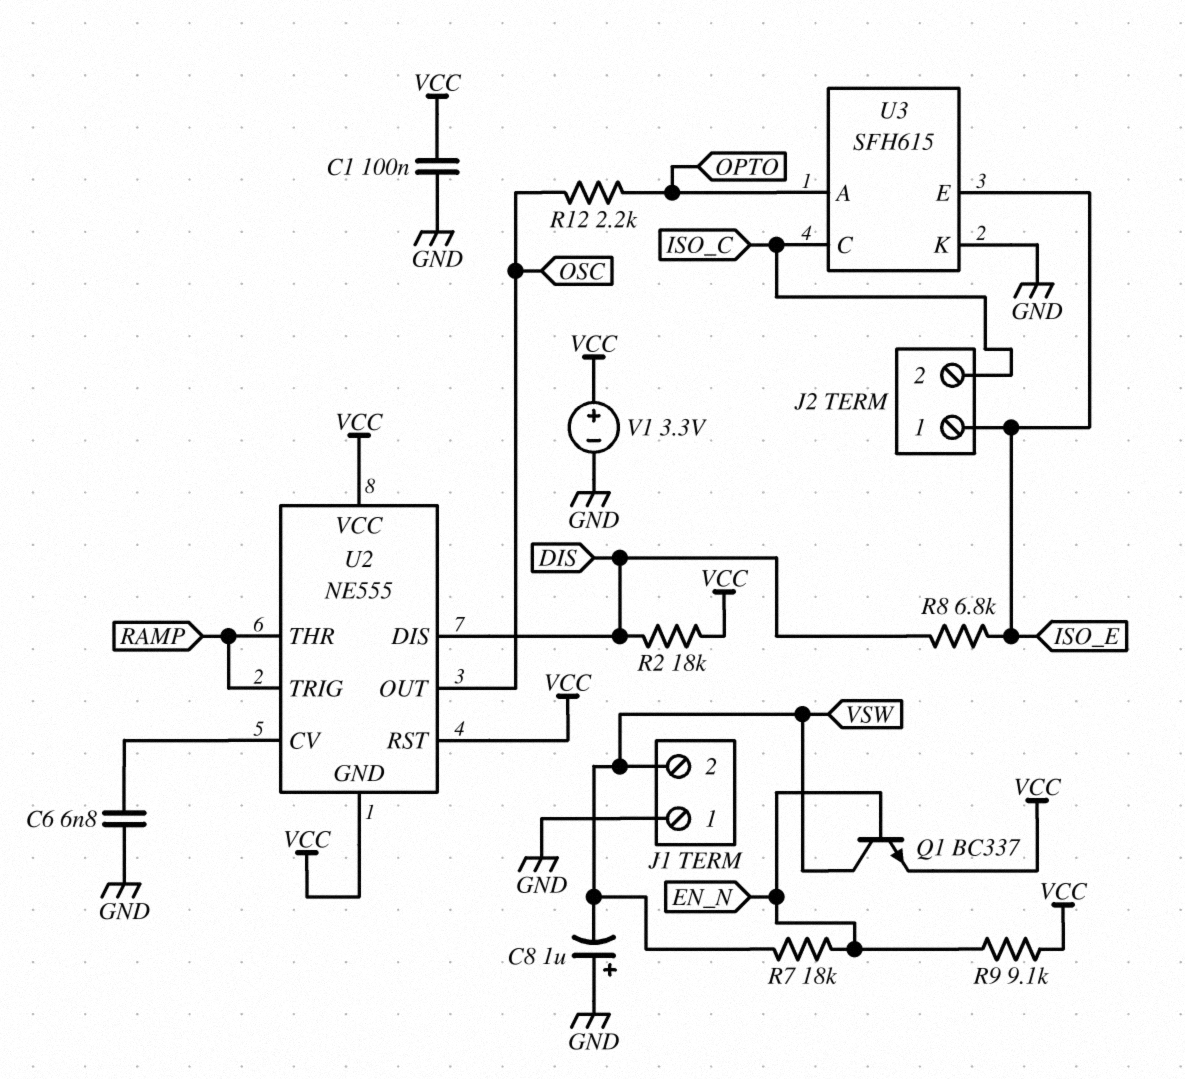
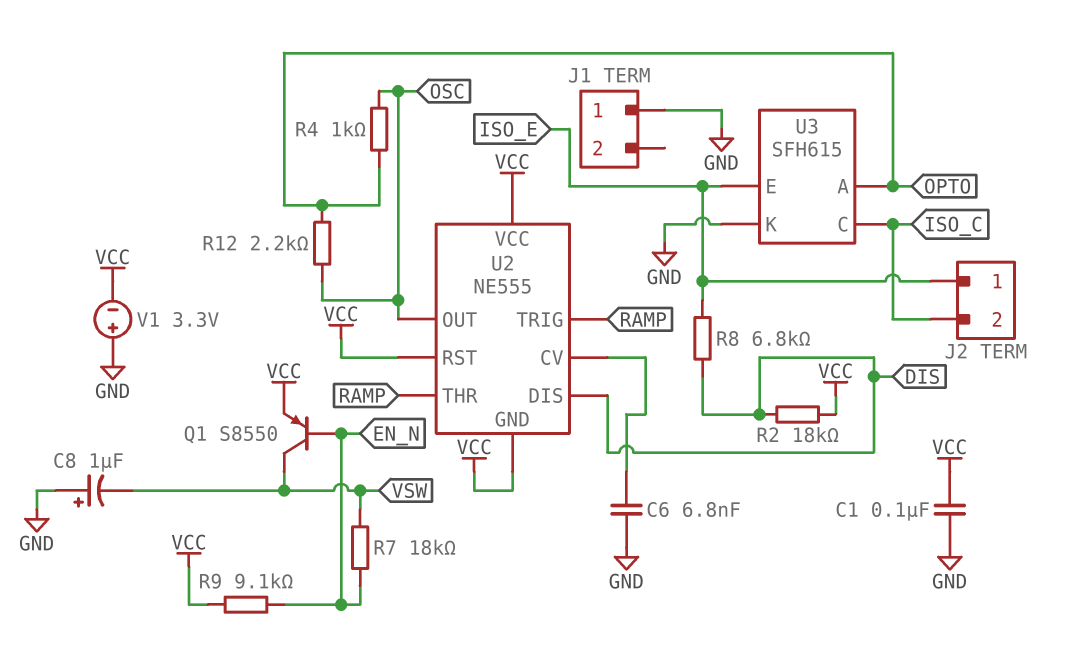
J1 pin 2: VSW -> none
Q1: NPN BC337 (B EN_N, C VSW, E VCC) -> PNP S8550 (B EN_N, C VSW, E VCC)
R4: none -> 1k (OPTO, OSC)
V1: 3.3V (plus VCC, minus GND) -> 3.3V (plus GND, minus VCC)

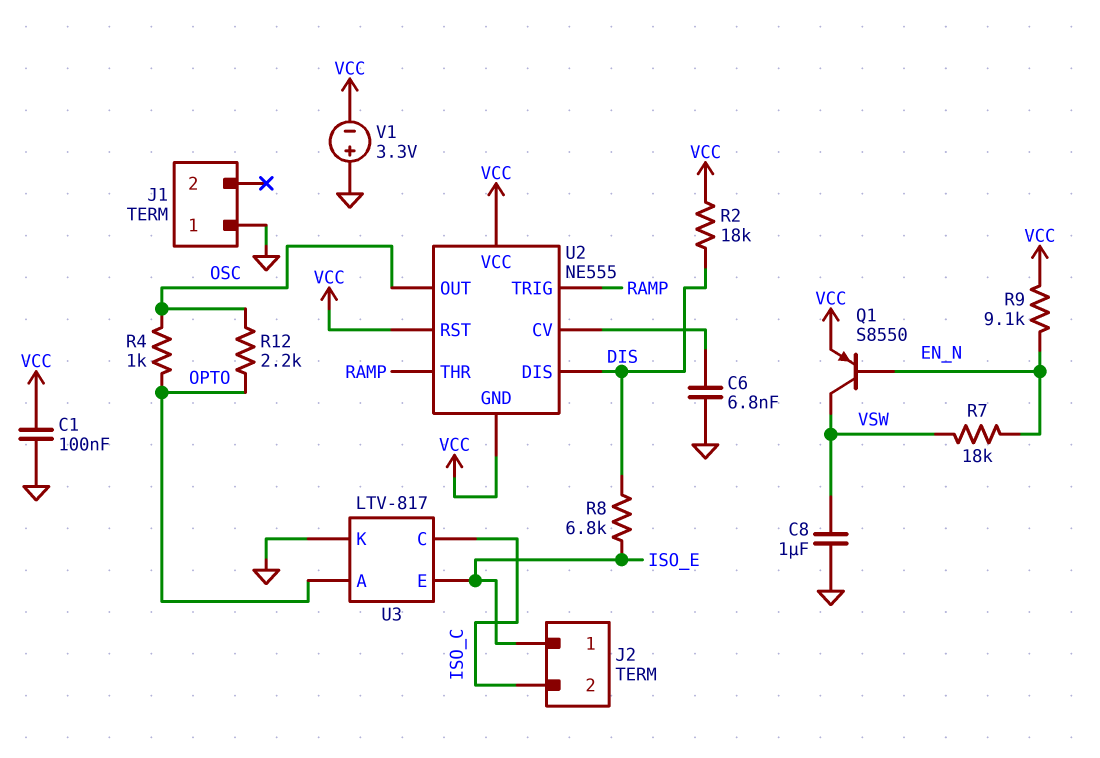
C8: 1uF (plus GND, minus VSW) -> 1uF (GND, VSW)
U3: SFH615 -> LTV-817

